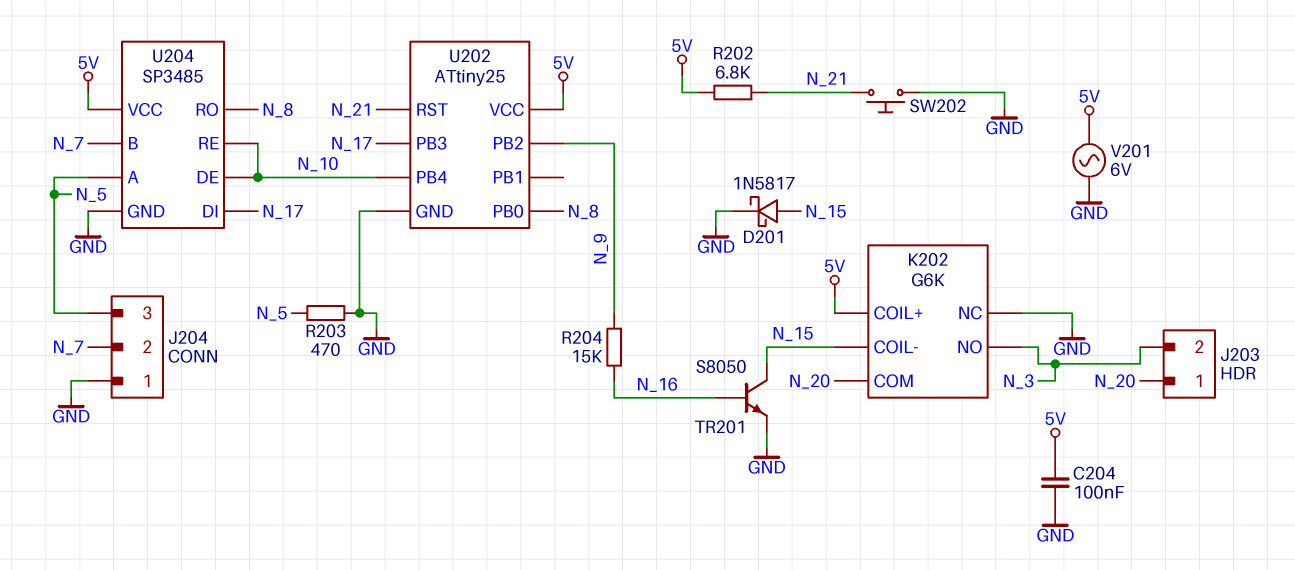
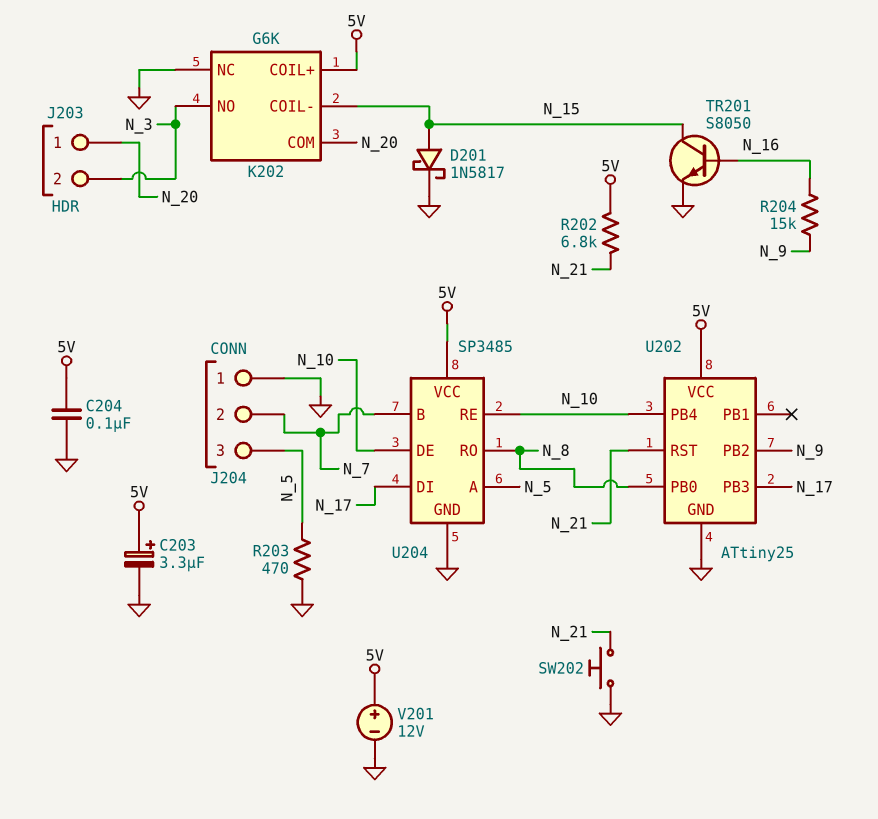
C203: none -> 3.3uF (plus 5V, minus GND)
V201: AC 6V (5V, GND) -> 12V (plus 5V, minus GND)

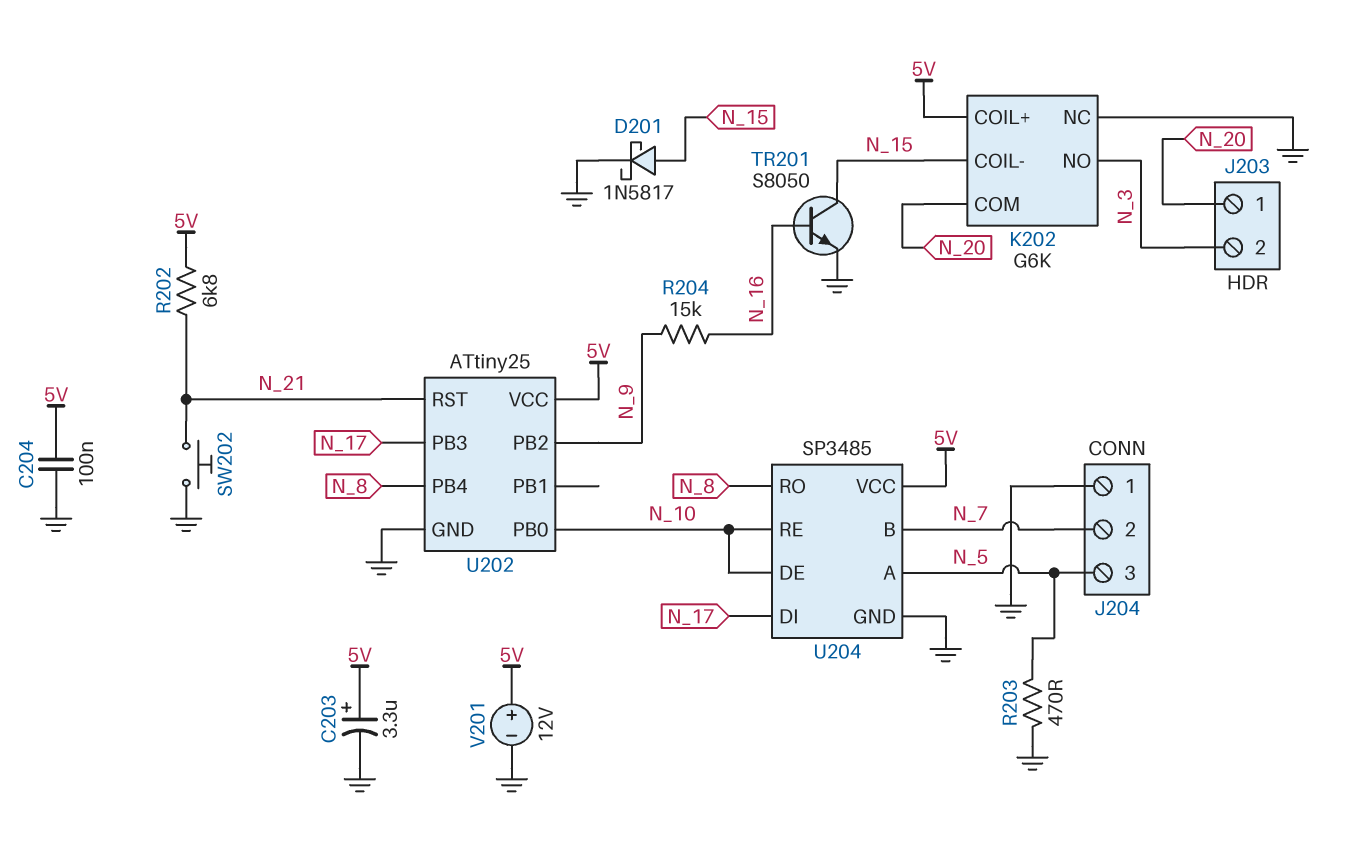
U202 pin PB0: N_8 -> N_10
U202 pin PB4: N_10 -> N_8

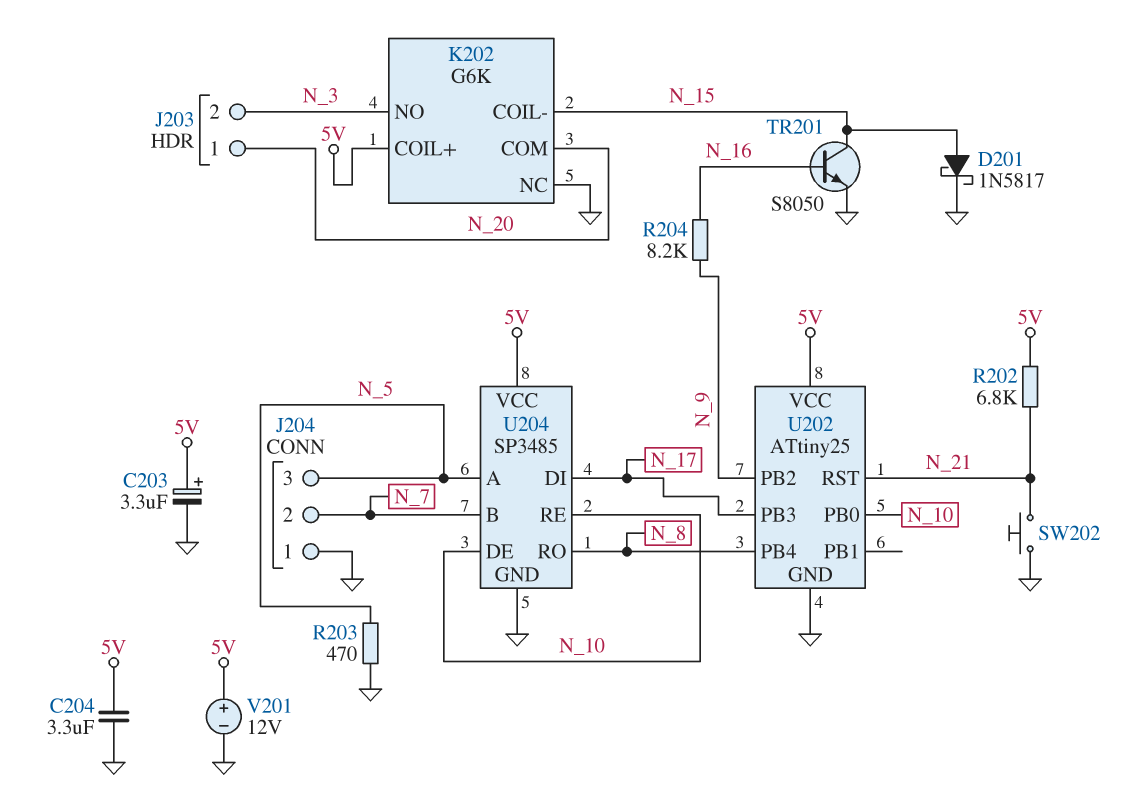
C204: 100nF (5V, GND) -> 3.3uF (5V, GND)
R204: 15k (N_9, N_16) -> 8.2k (N_9, N_16)

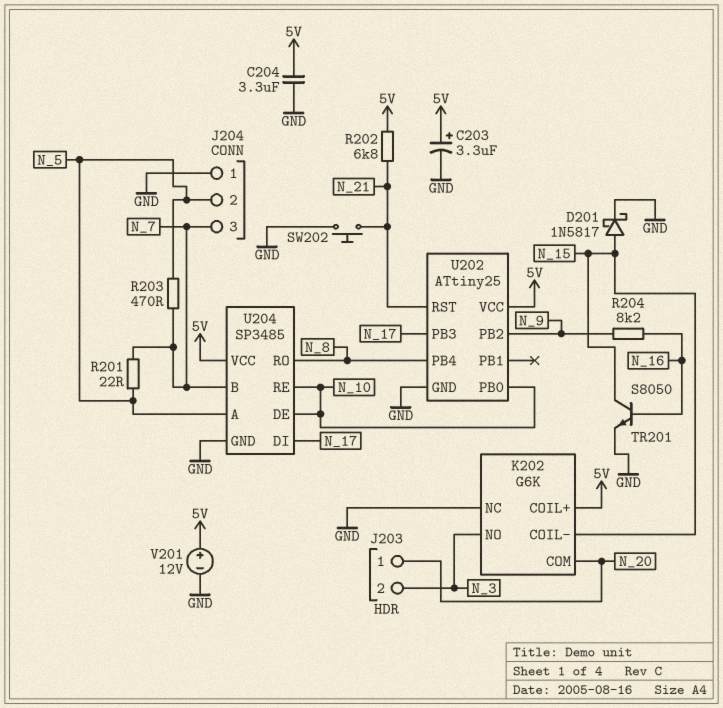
J204 pin 2: N_7 -> N_5
J204 pin 3: N_5 -> N_7
R201: none -> 22 (N_5, N_7)
R203: 470 (GND, N_5) -> 470 (N_5, N_7)

